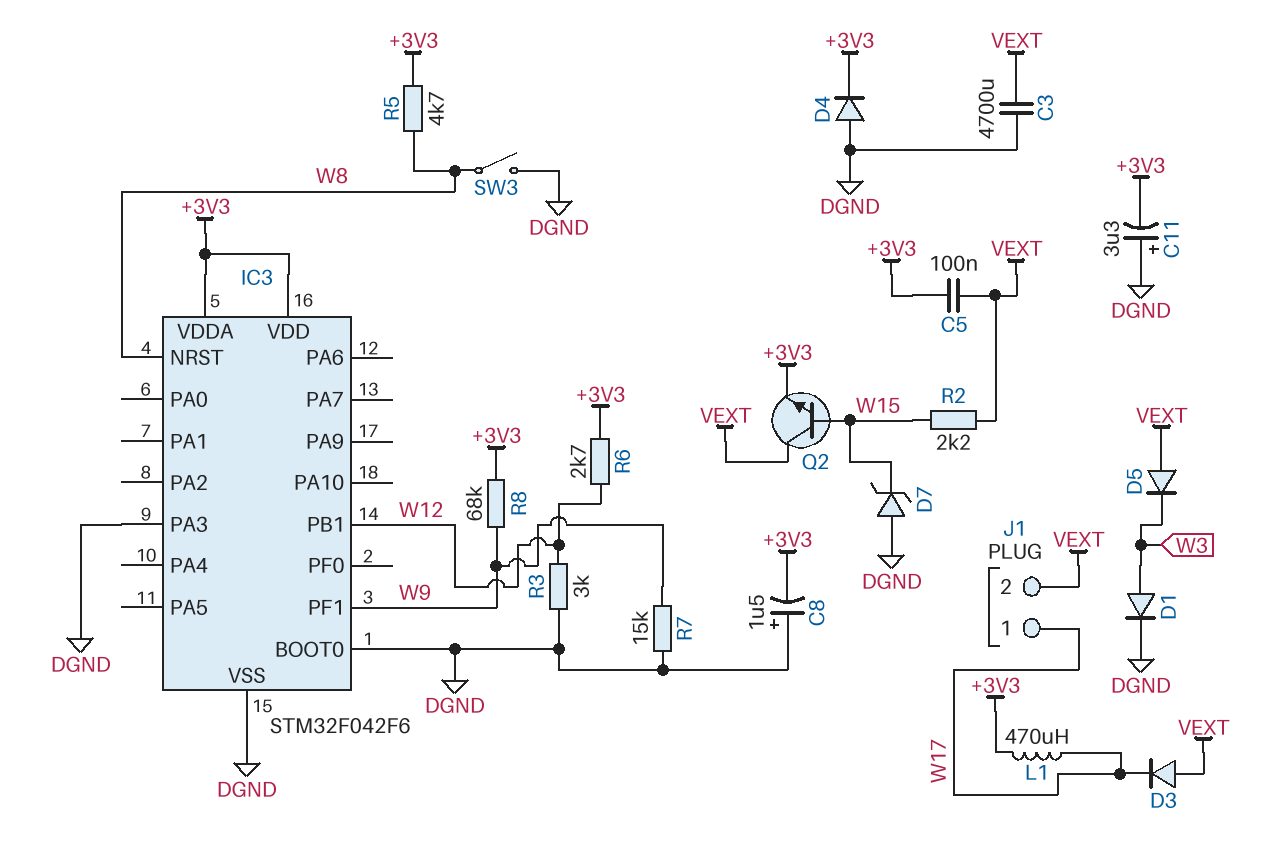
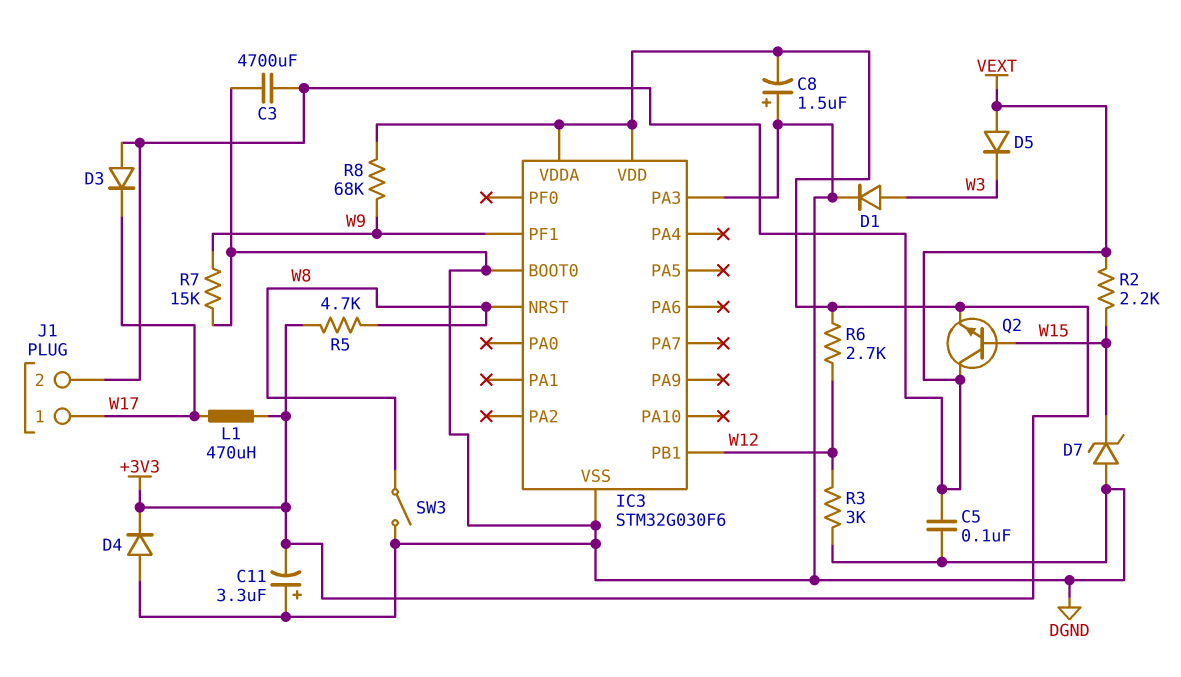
C5: 100nF (+3V3, VEXT) -> 100nF (DGND, VEXT)
IC3: STM32F042F6 -> STM32G030F6

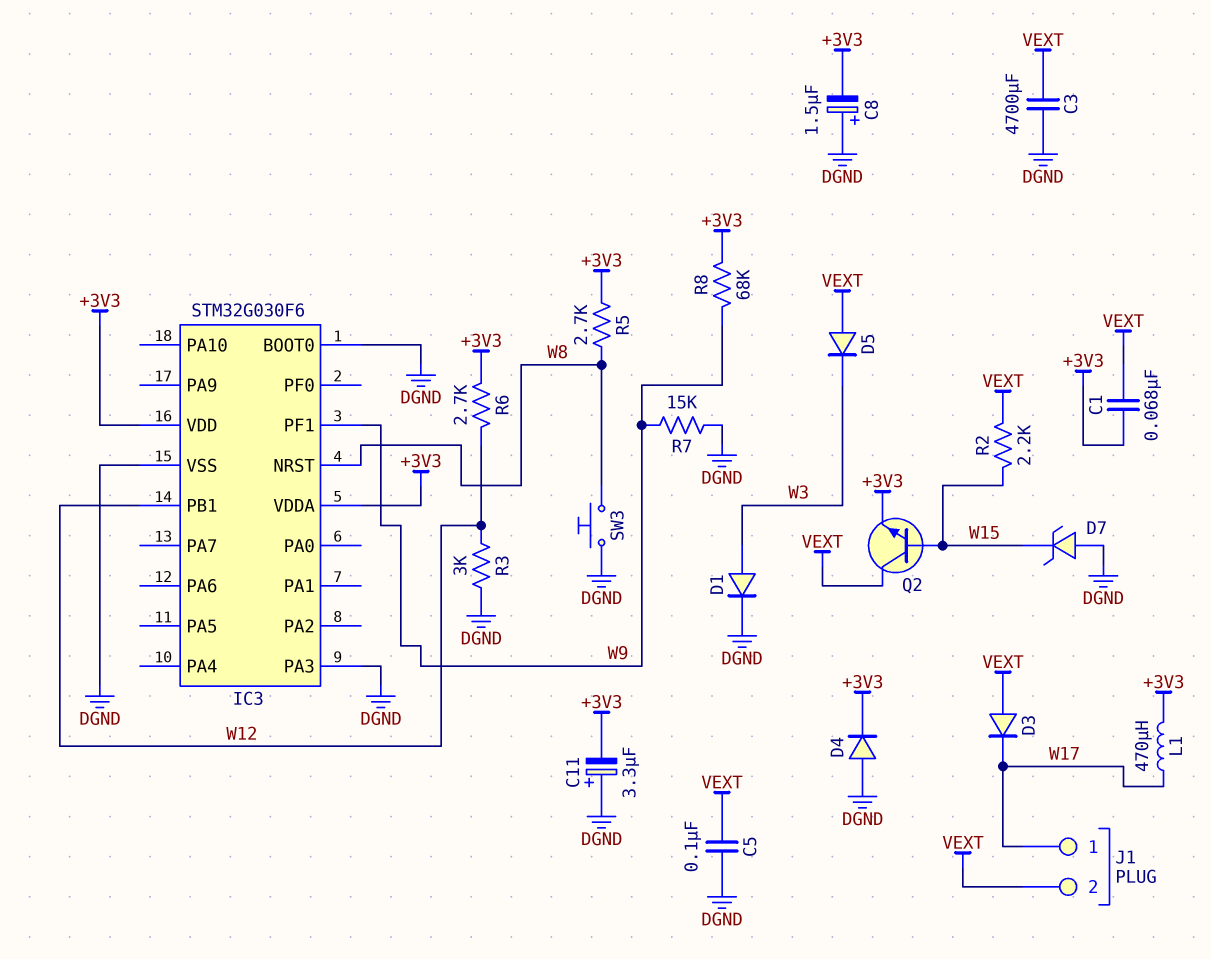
C1: none -> 68nF (+3V3, VEXT)
R5: 4.7k (+3V3, W8) -> 2.7k (+3V3, W8)
SW3: switch (DGND, W8) -> button (DGND, W8)

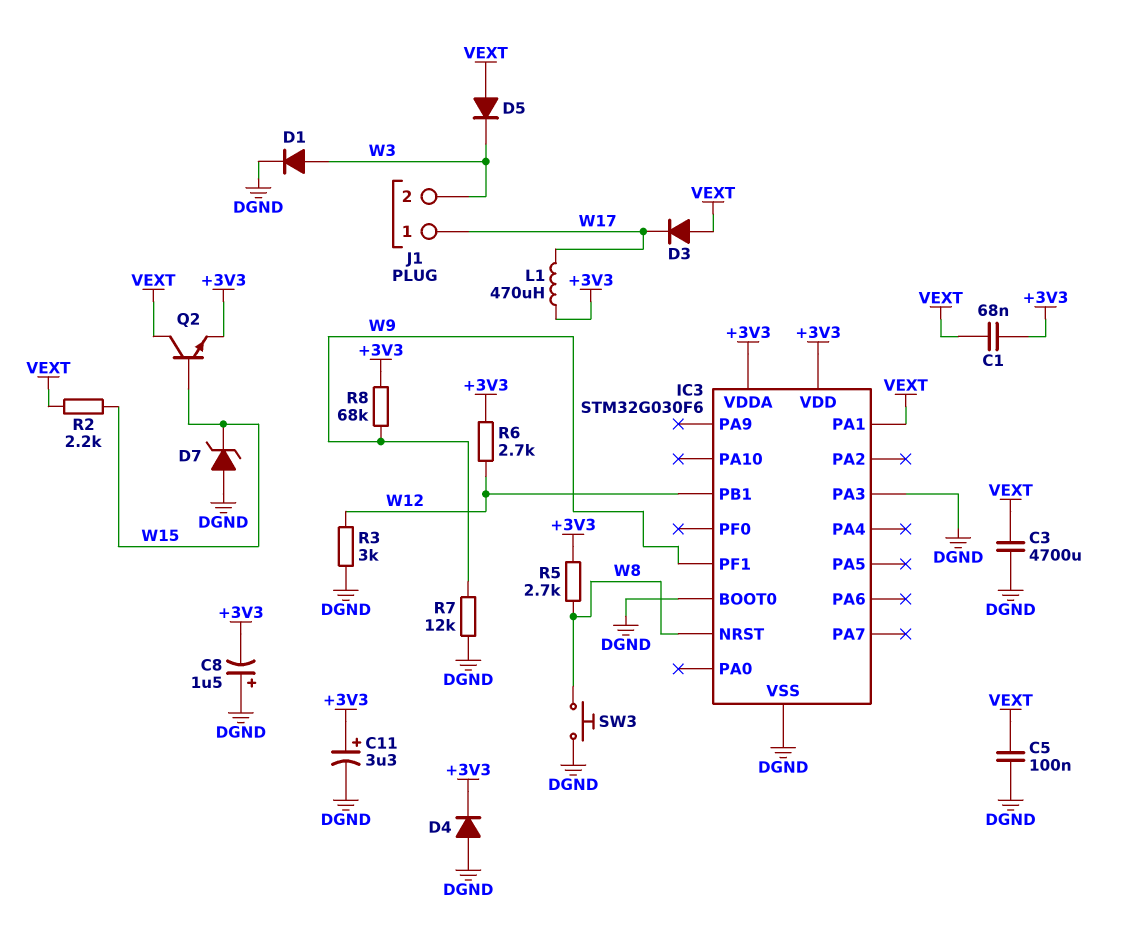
C11: 3.3uF (plus DGND, minus +3V3) -> 3.3uF (plus +3V3, minus DGND)
IC3 pin PA1: none -> VEXT
J1 pin 2: VEXT -> W3
R7: 15k (DGND, W9) -> 12k (DGND, W9)

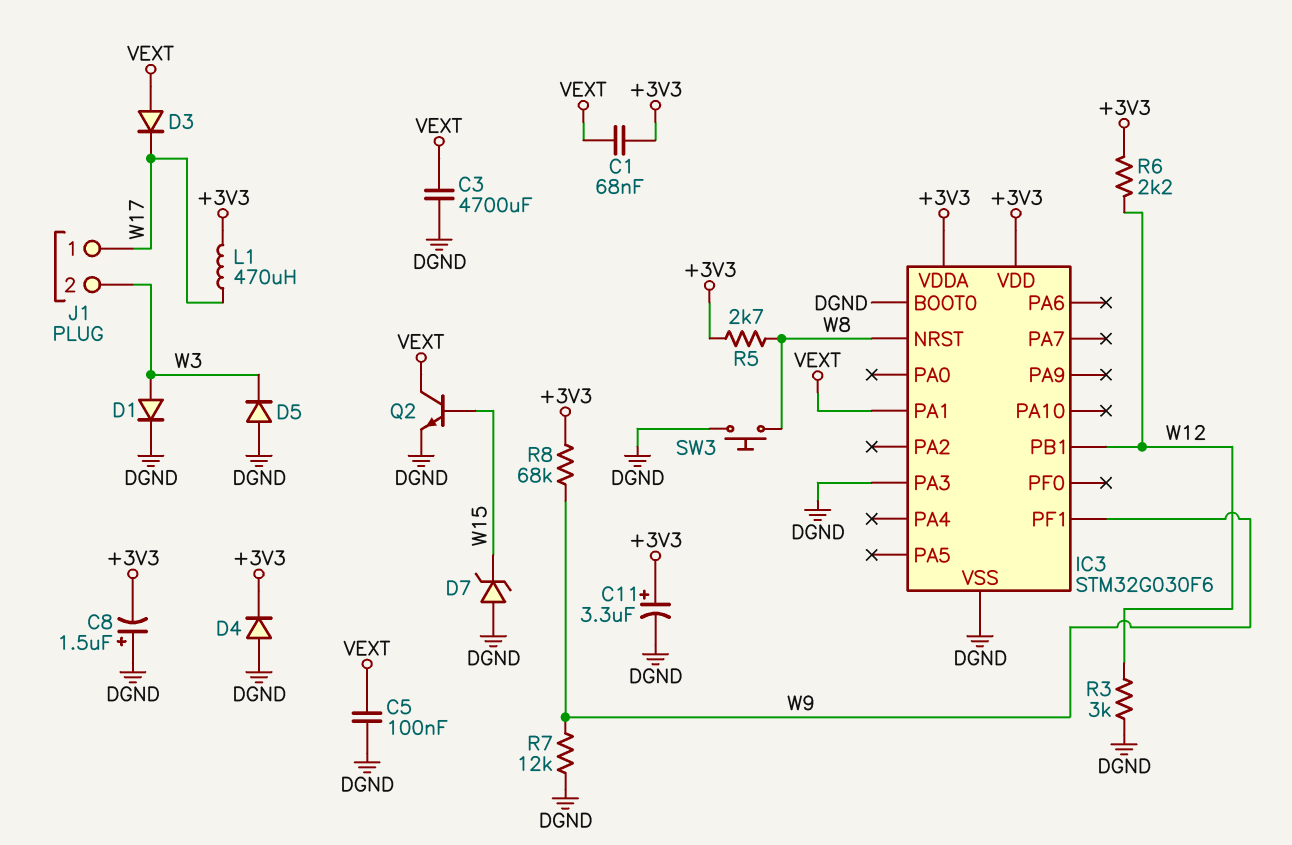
D5: diode (A VEXT, K W3) -> diode (A DGND, K W3)
Q2: NPN (B W15, C VEXT, E +3V3) -> NPN (B W15, C VEXT, E DGND)
R2: 2.2k (VEXT, W15) -> none
R6: 2.7k (+3V3, W12) -> 2.2k (+3V3, W12)

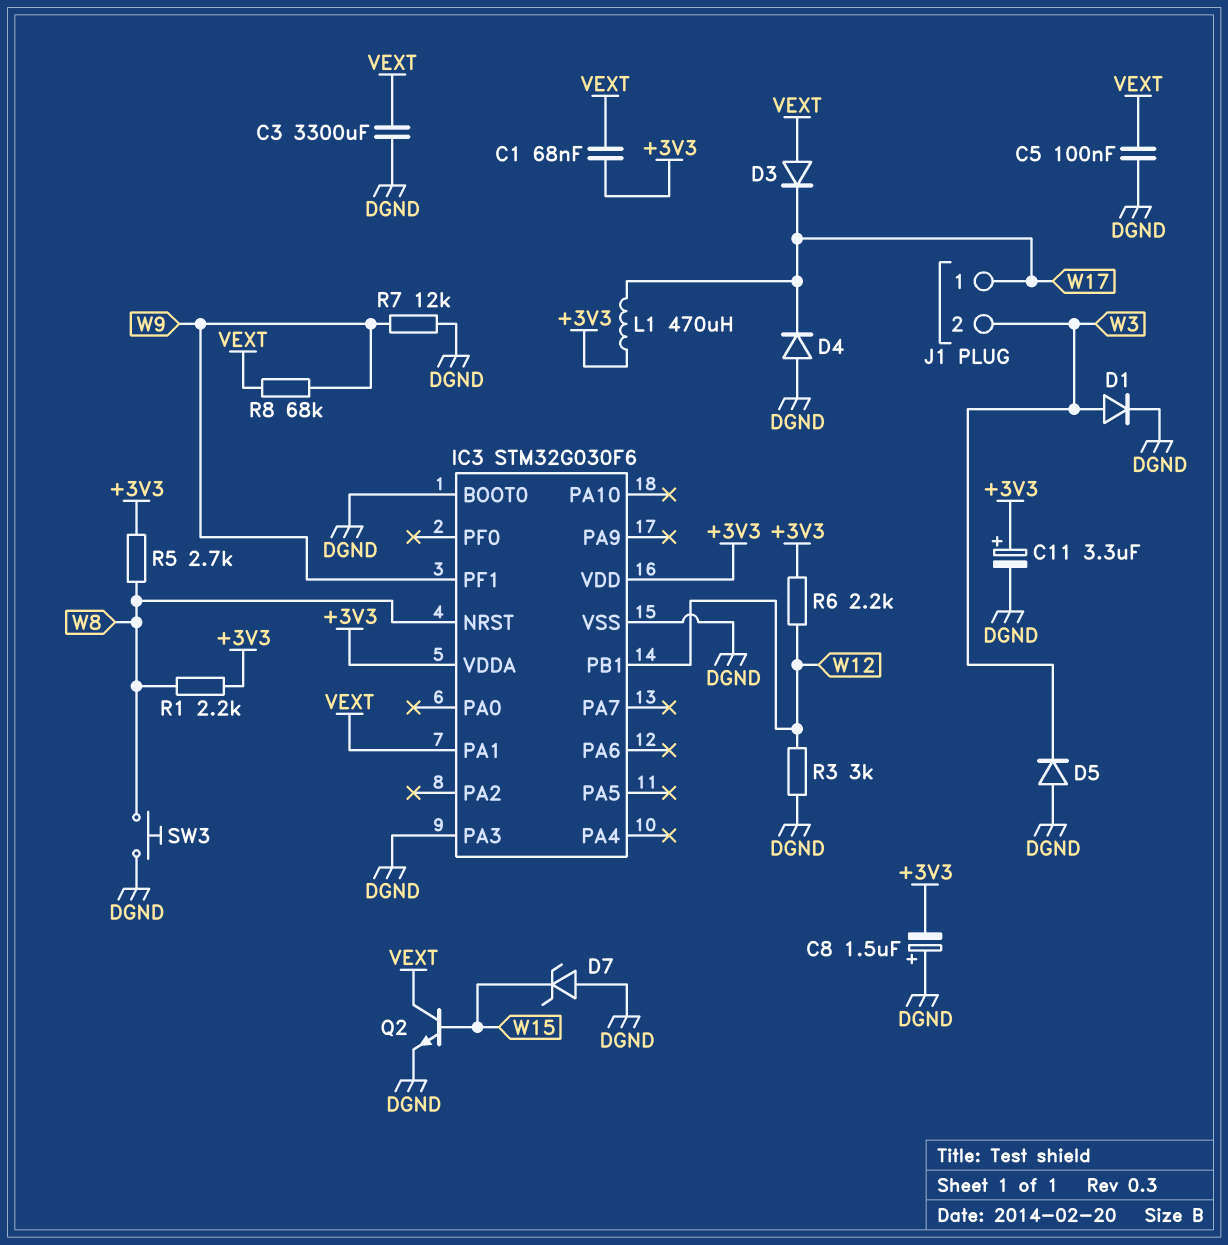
C3: 4700uF (DGND, VEXT) -> 3300uF (DGND, VEXT)
D4: diode (A DGND, K +3V3) -> diode (A DGND, K W17)
R1: none -> 2.2k (+3V3, W8)
R8: 68k (+3V3, W9) -> 68k (VEXT, W9)

